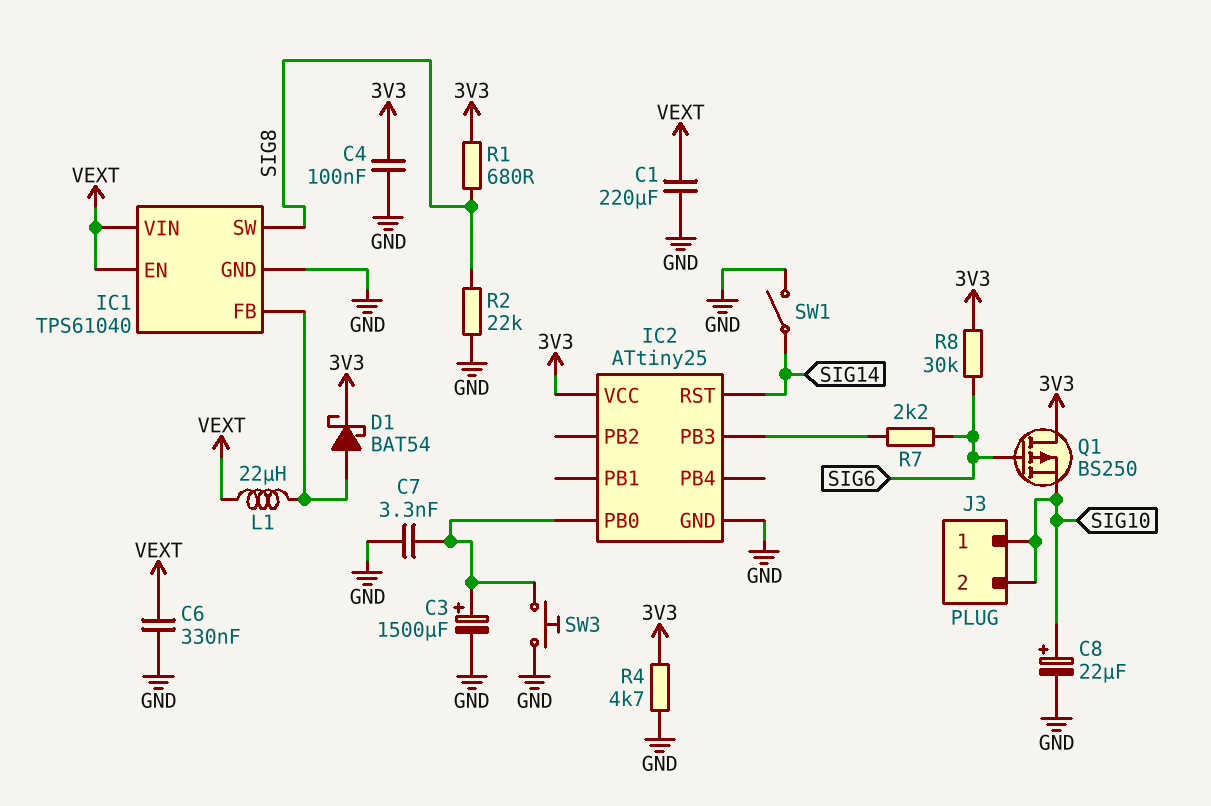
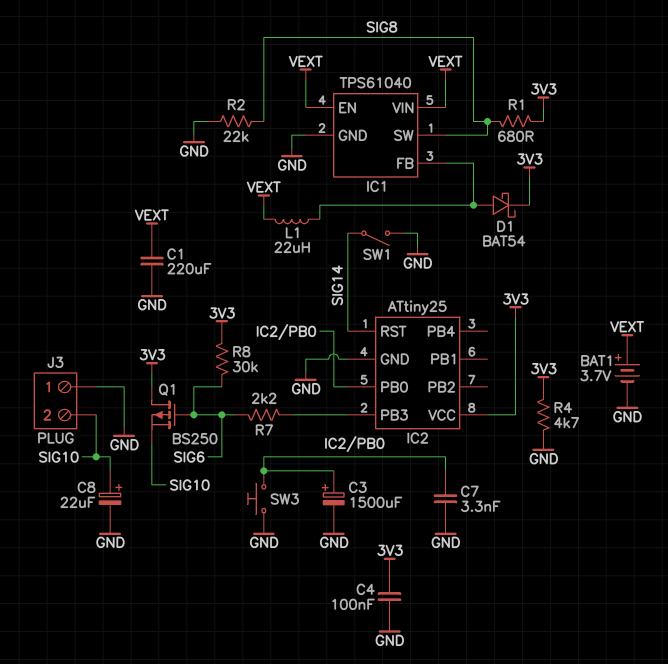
BAT1: none -> 3.7V (plus VEXT, minus GND)
C6: 330nF (GND, VEXT) -> none
J3 pin 1: SIG10 -> GND

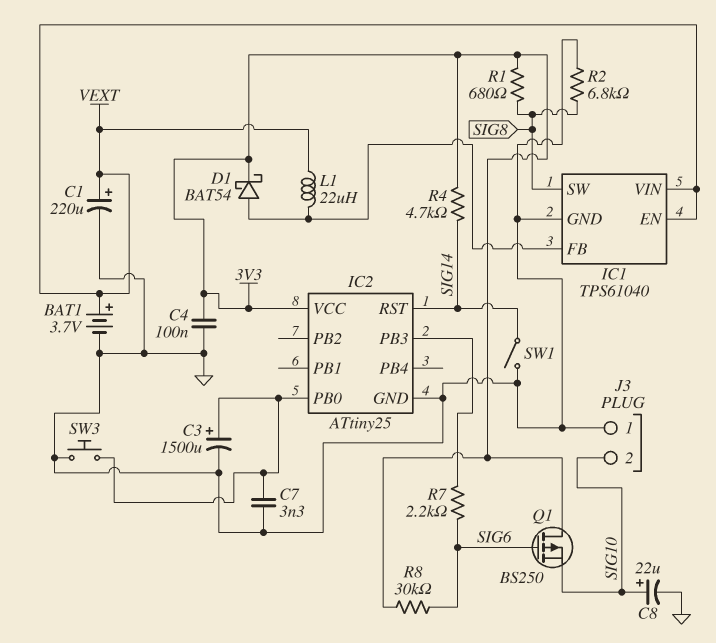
C1: 220uF (GND, VEXT) -> 220uF (plus VEXT, minus GND)
R2: 22k (GND, SIG8) -> 6.8k (GND, SIG8)
R4: 4.7k (3V3, GND) -> 4.7k (3V3, SIG14)

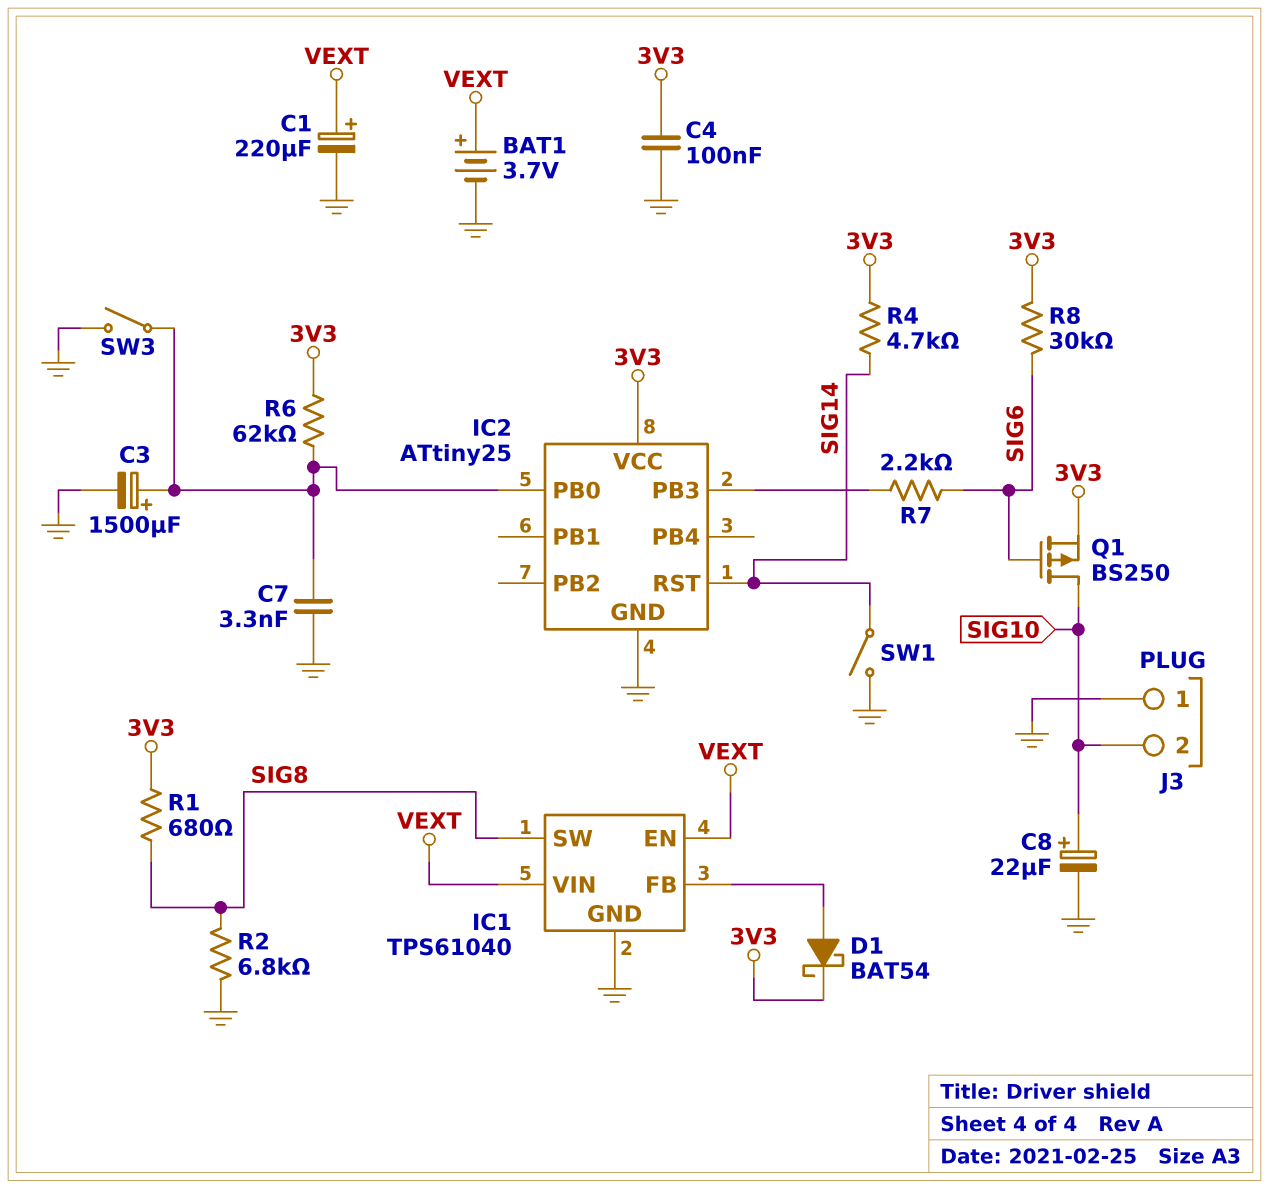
L1: 22uH (IC1/FB, VEXT) -> none
Q1: PMOS BS250 (G SIG6, D 3V3, S SIG10) -> PMOS BS250 (G SIG6, D SIG10, S 3V3)
R6: none -> 62k (3V3, IC2/PB0)
SW3: button (GND, IC2/PB0) -> switch (GND, IC2/PB0)

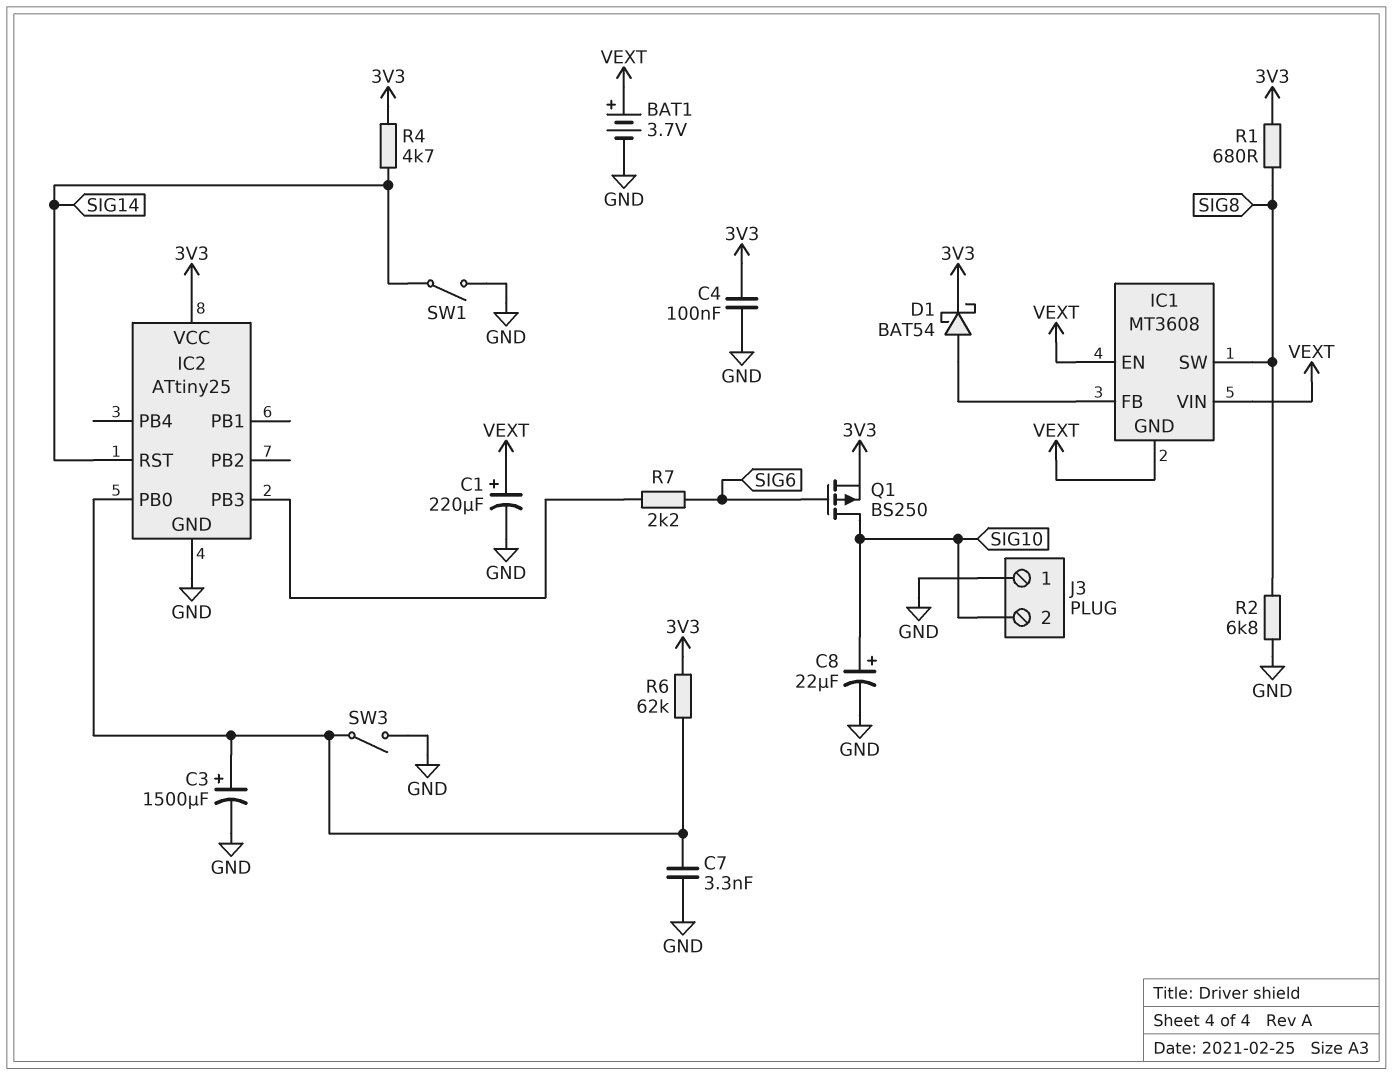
IC1: TPS61040 -> MT3608
IC1 pin GND: GND -> VEXT
R8: 30k (3V3, SIG6) -> none

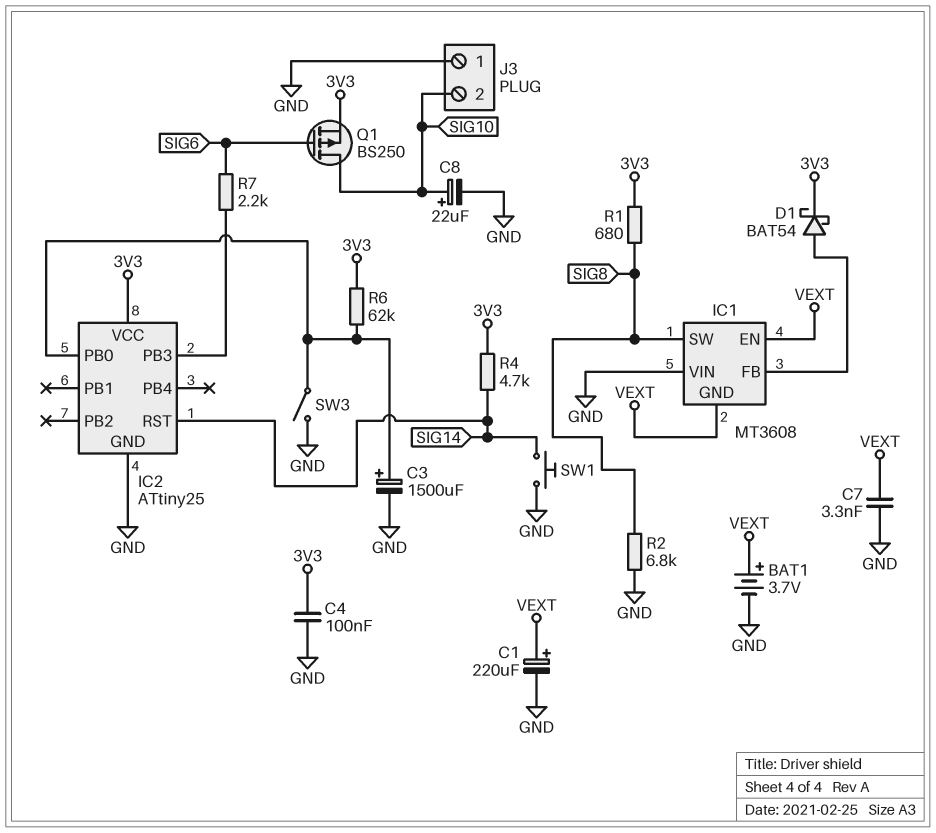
C7: 3.3nF (GND, IC2/PB0) -> 3.3nF (GND, VEXT)
IC1 pin VIN: VEXT -> GND
SW1: switch (GND, SIG14) -> button (GND, SIG14)

